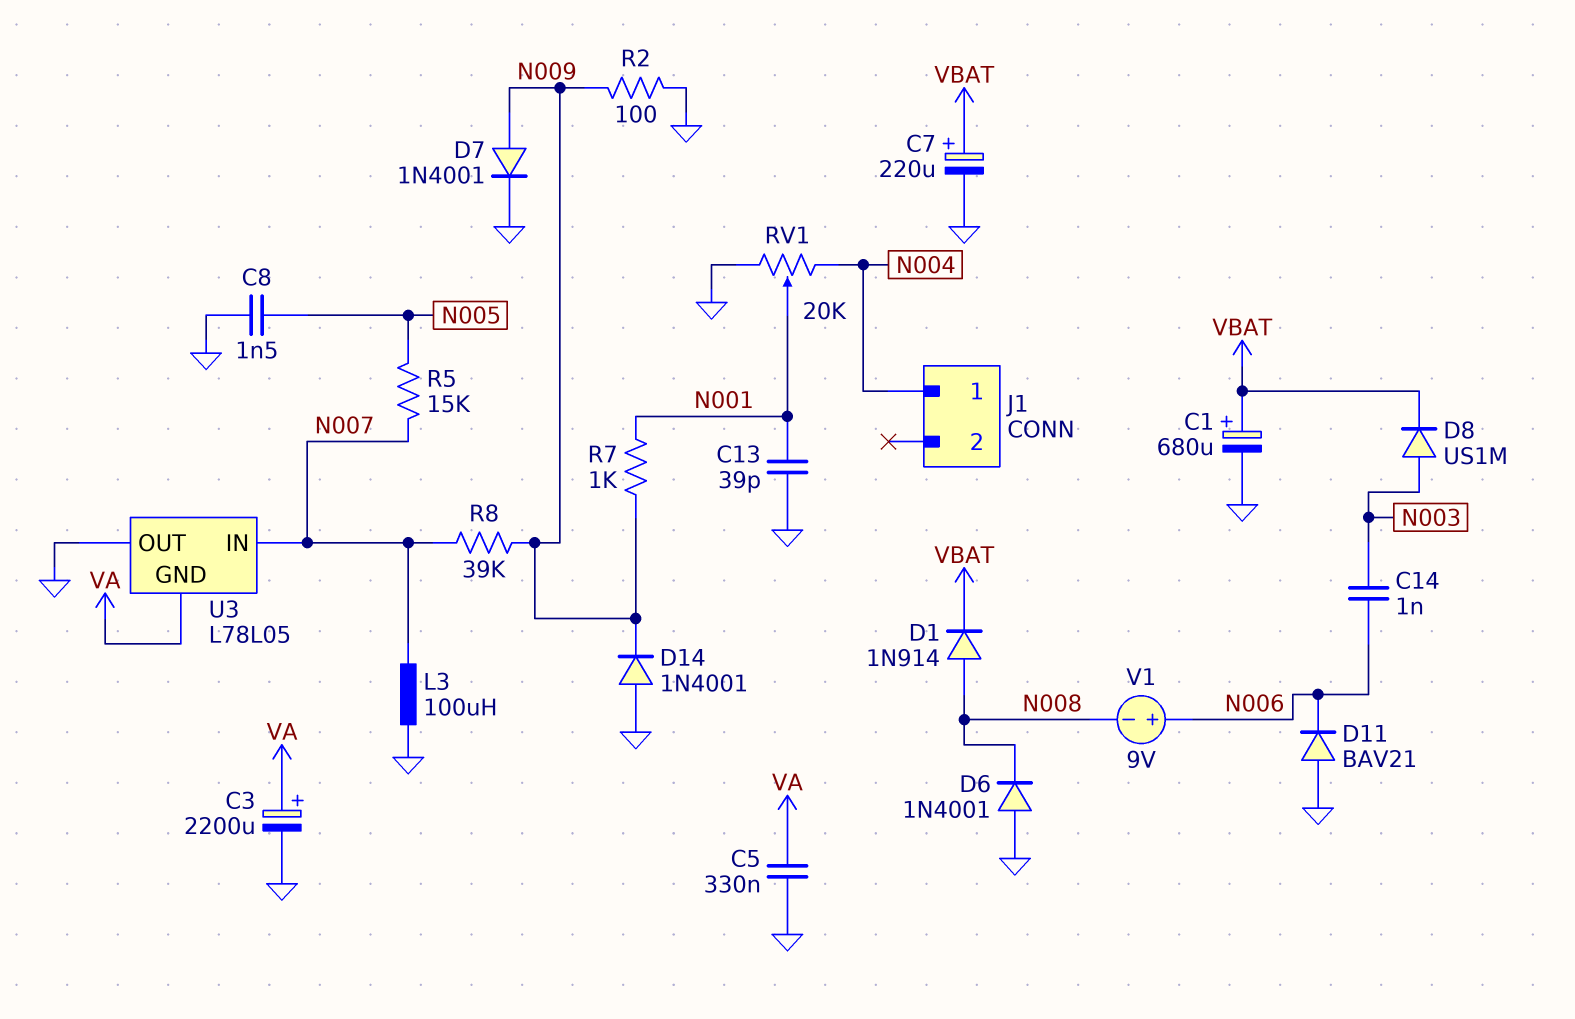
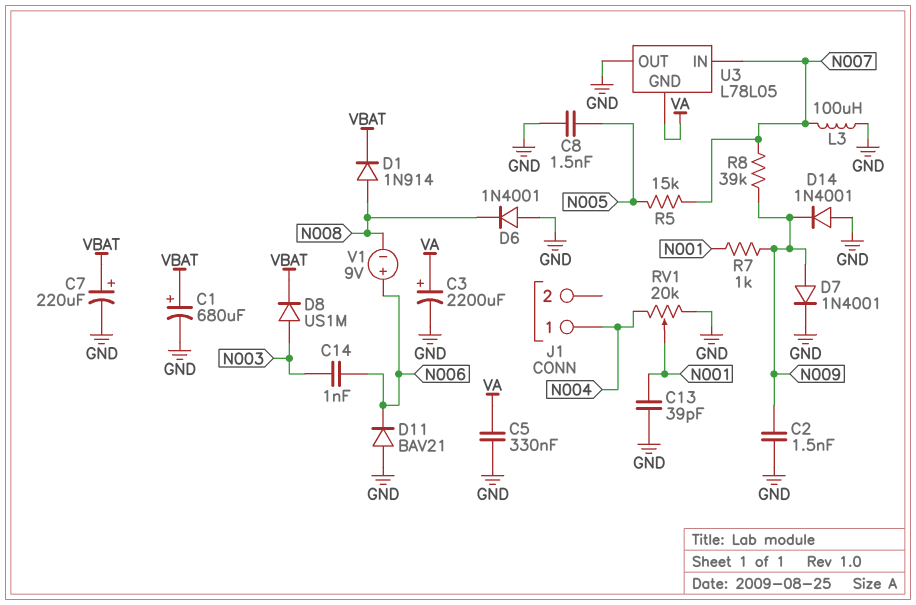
C2: none -> 1.5nF (GND, N009)
R2: 100 (GND, N009) -> none

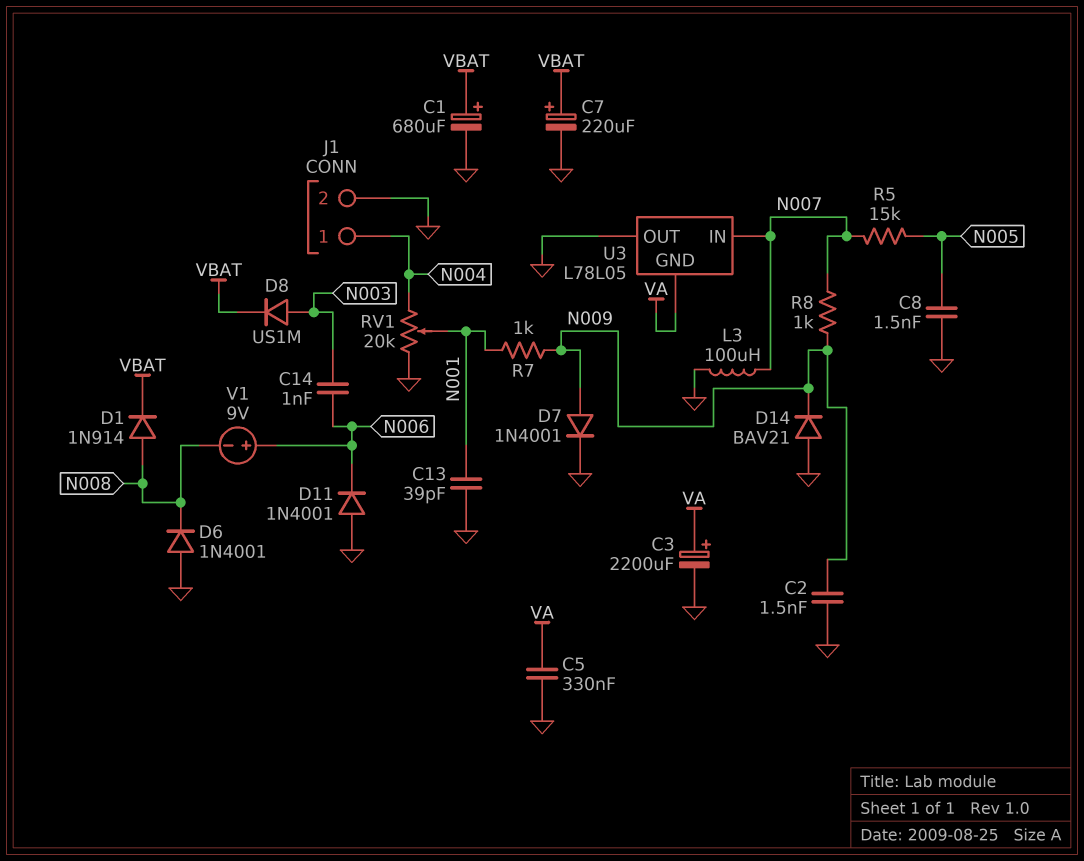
D11: diode BAV21 (A GND, K N006) -> diode 1N4001 (A GND, K N006)
D14: diode 1N4001 (A GND, K N009) -> diode BAV21 (A GND, K N009)
J1 pin 2: none -> GND
R8: 39k (N007, N009) -> 1k (N007, N009)

